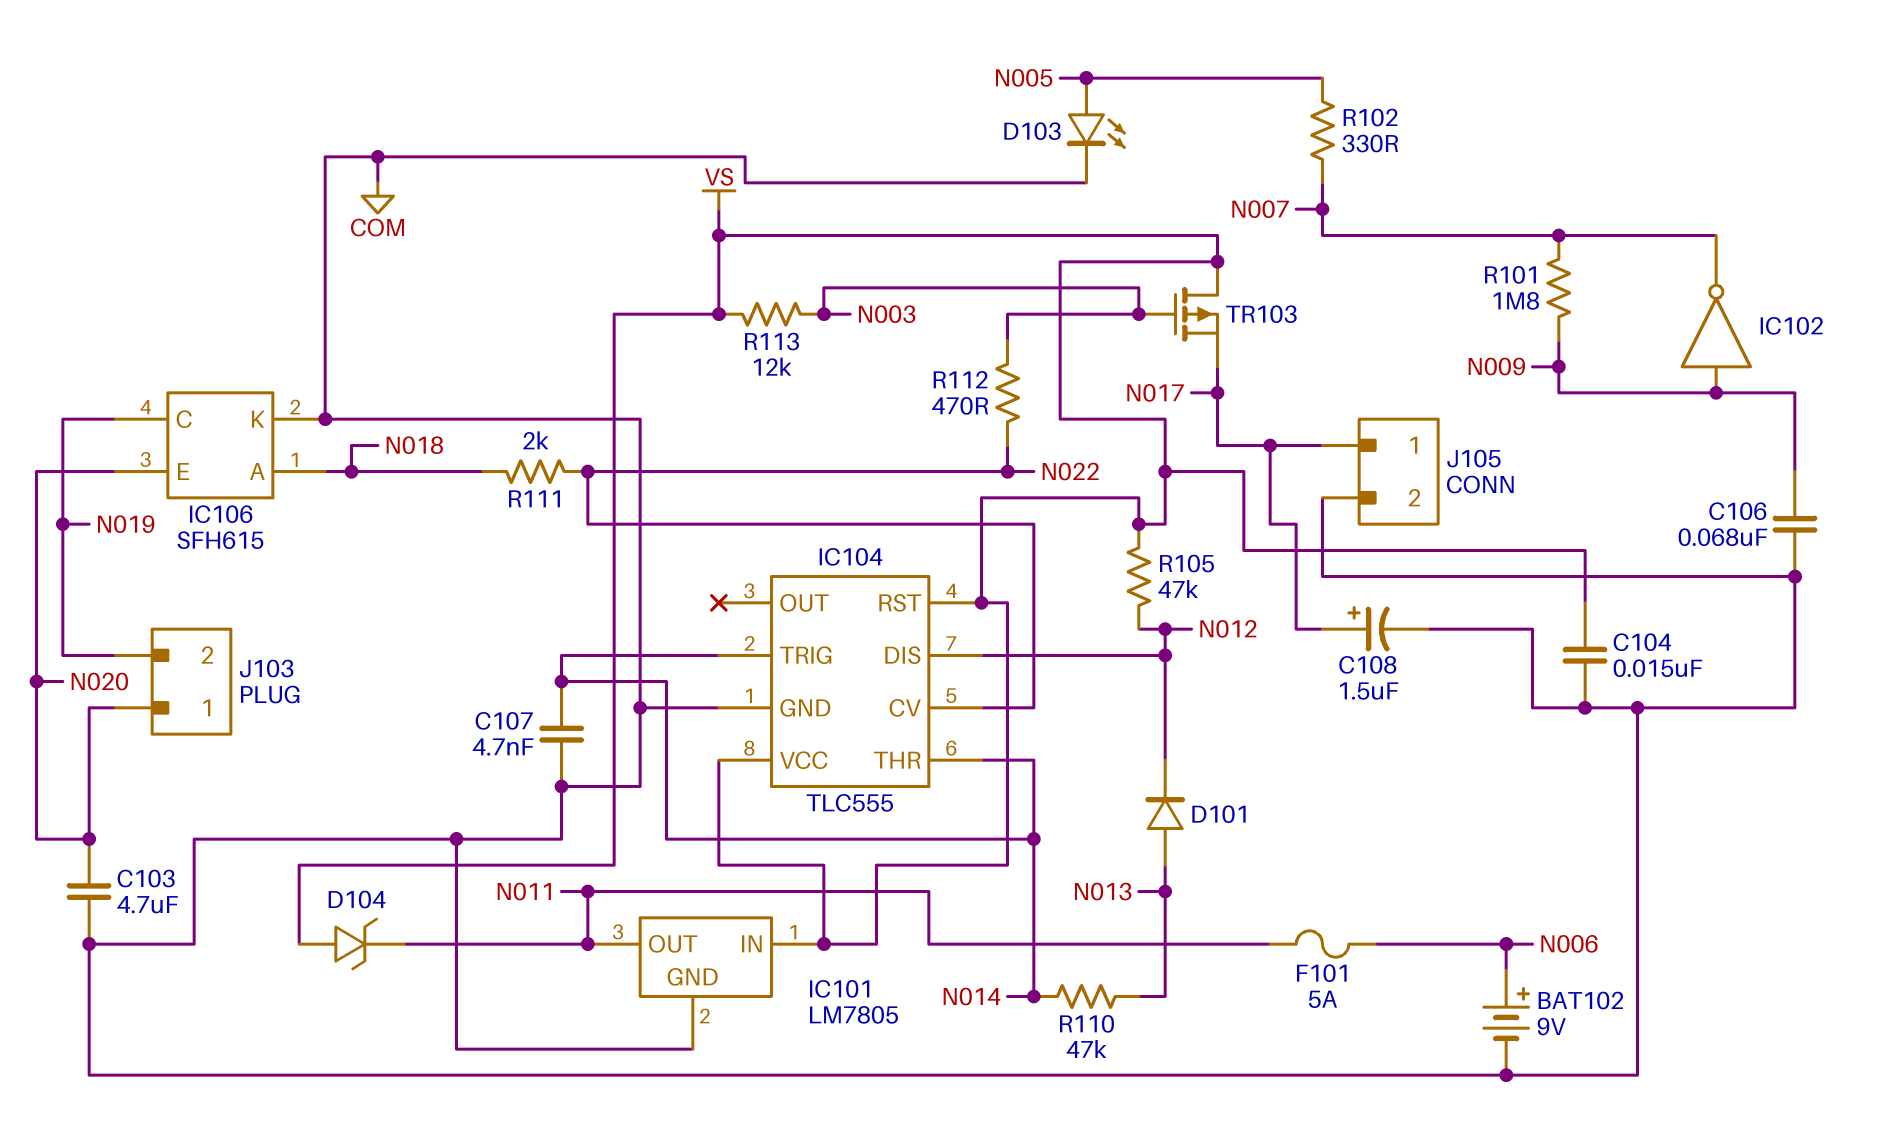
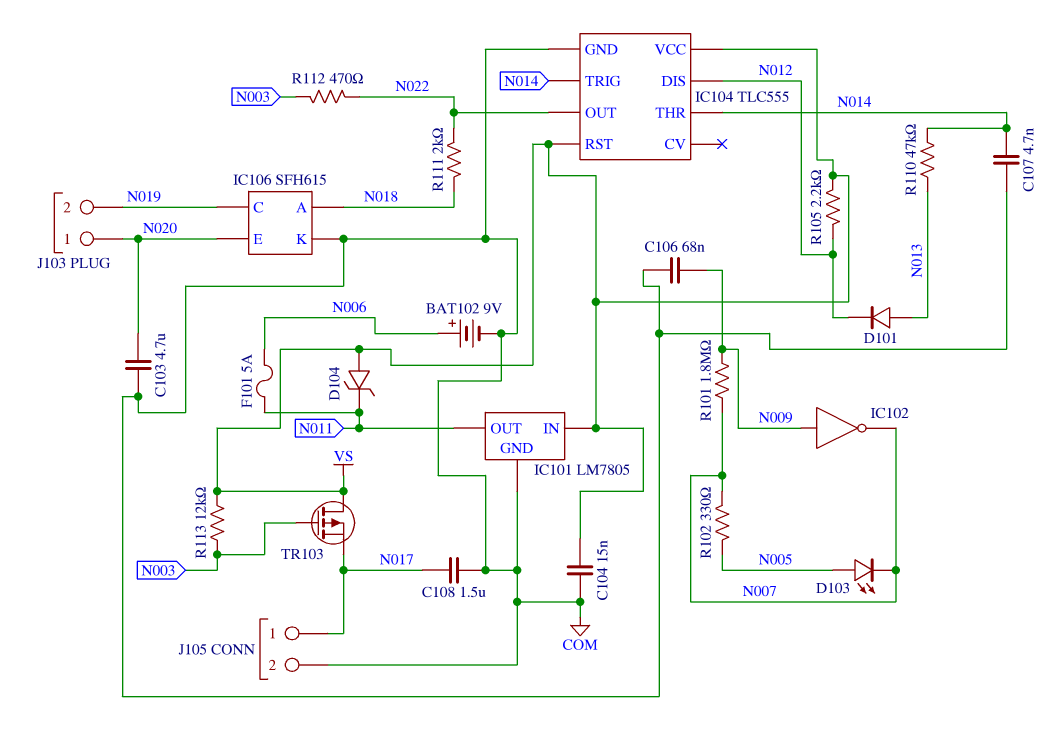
C108: 1.5uF (plus N017, minus COM) -> 1.5uF (COM, N017)
D103: LED (A N005, K COM) -> LED (A N005, K N007)
IC104 pin CV: N022 -> none
IC104 pin OUT: none -> N022
R105: 47k (N012, VS) -> 2.2k (N012, VS)

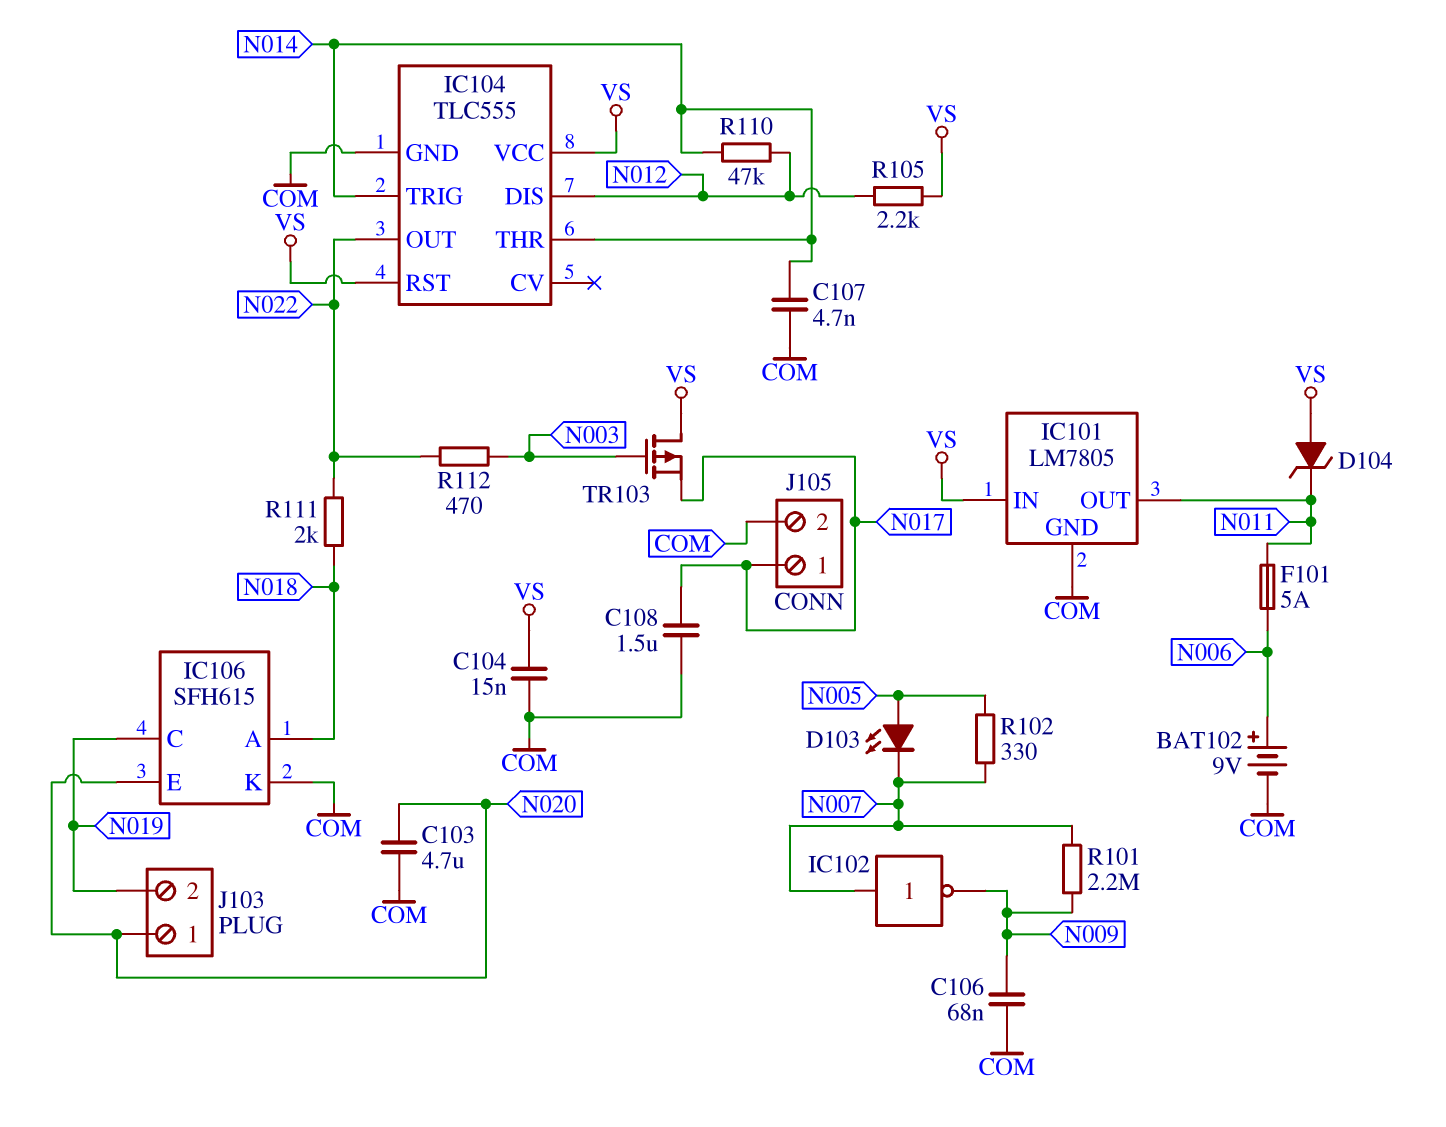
D101: diode (A N013, K N012) -> none
IC102: NOT (in N009, out N007) -> NOT (in N007, out N009)
R101: 1.8M (N007, N009) -> 2.2M (N007, N009)
R110: 47k (N013, N014) -> 47k (N012, N014)
R113: 12k (N003, VS) -> none

